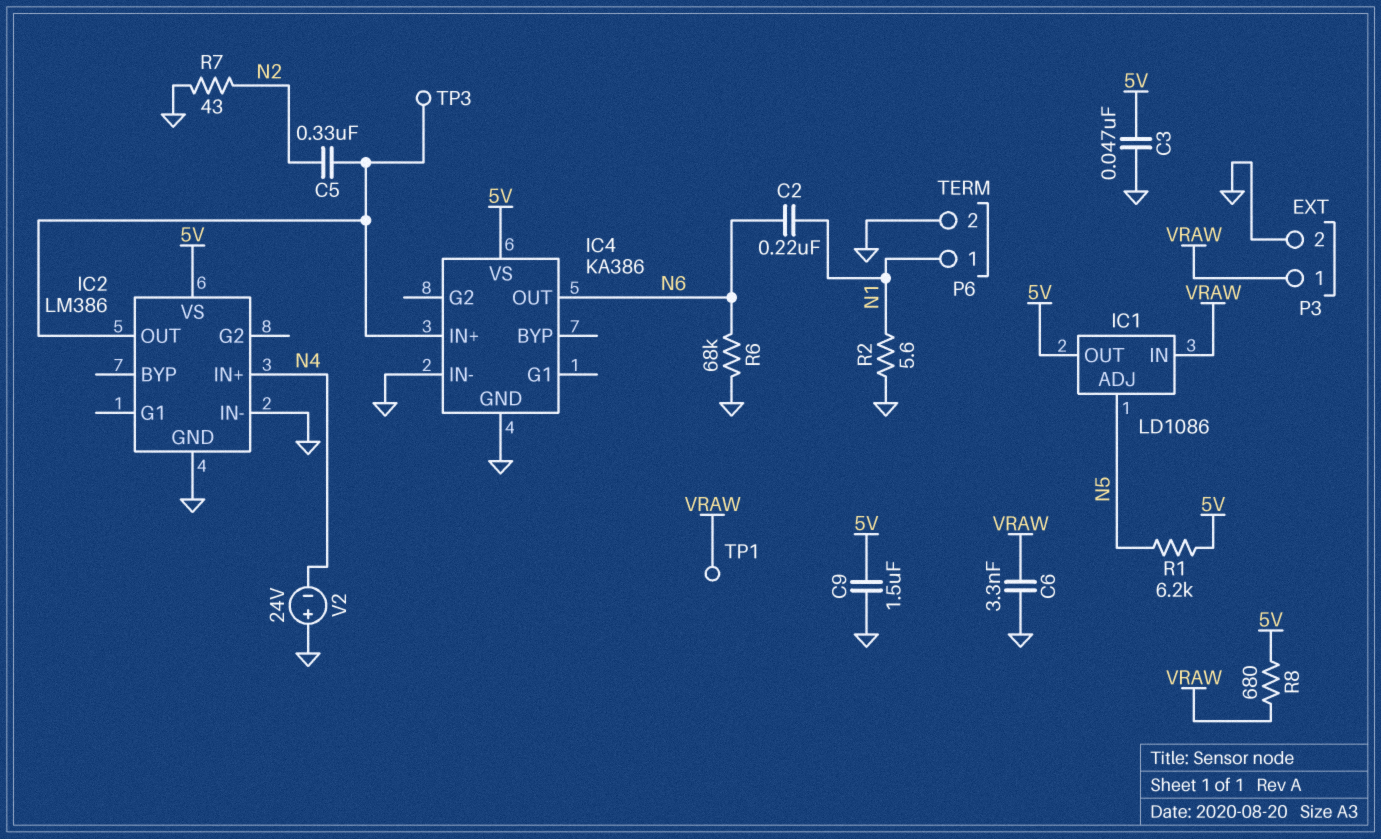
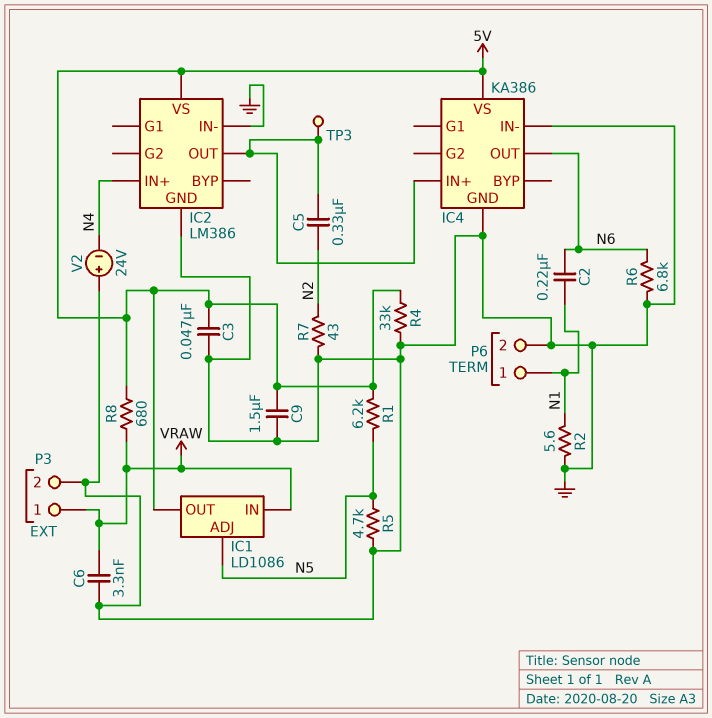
R4: none -> 33k (5V, GND)
R5: none -> 4.7k (GND, N5)
R6: 68k (GND, N6) -> 6.8k (GND, N6)
TP1: test point (VRAW) -> none

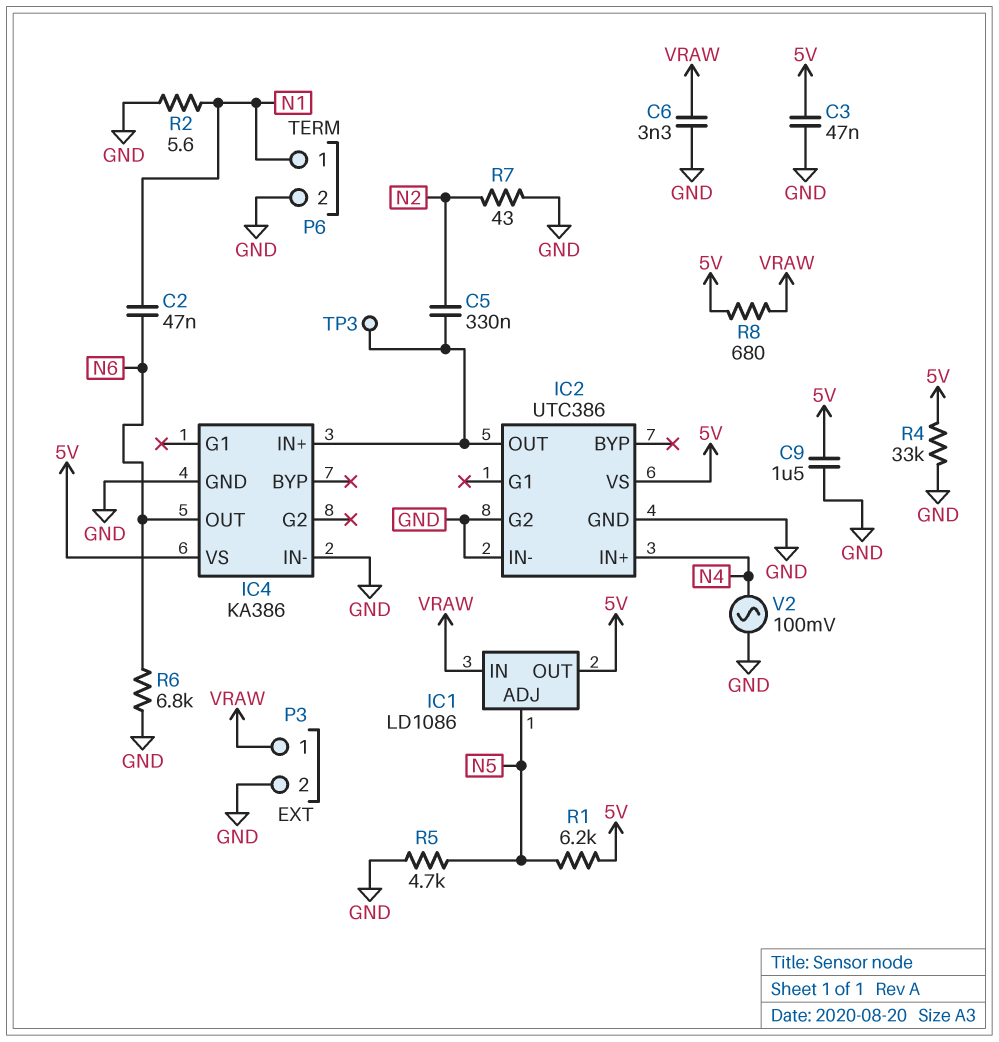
C2: 220nF (N1, N6) -> 47nF (N1, N6)
IC2: LM386 -> UTC386
IC2 pin G2: none -> GND
V2: 24V (plus GND, minus N4) -> AC 100mV (GND, N4)

